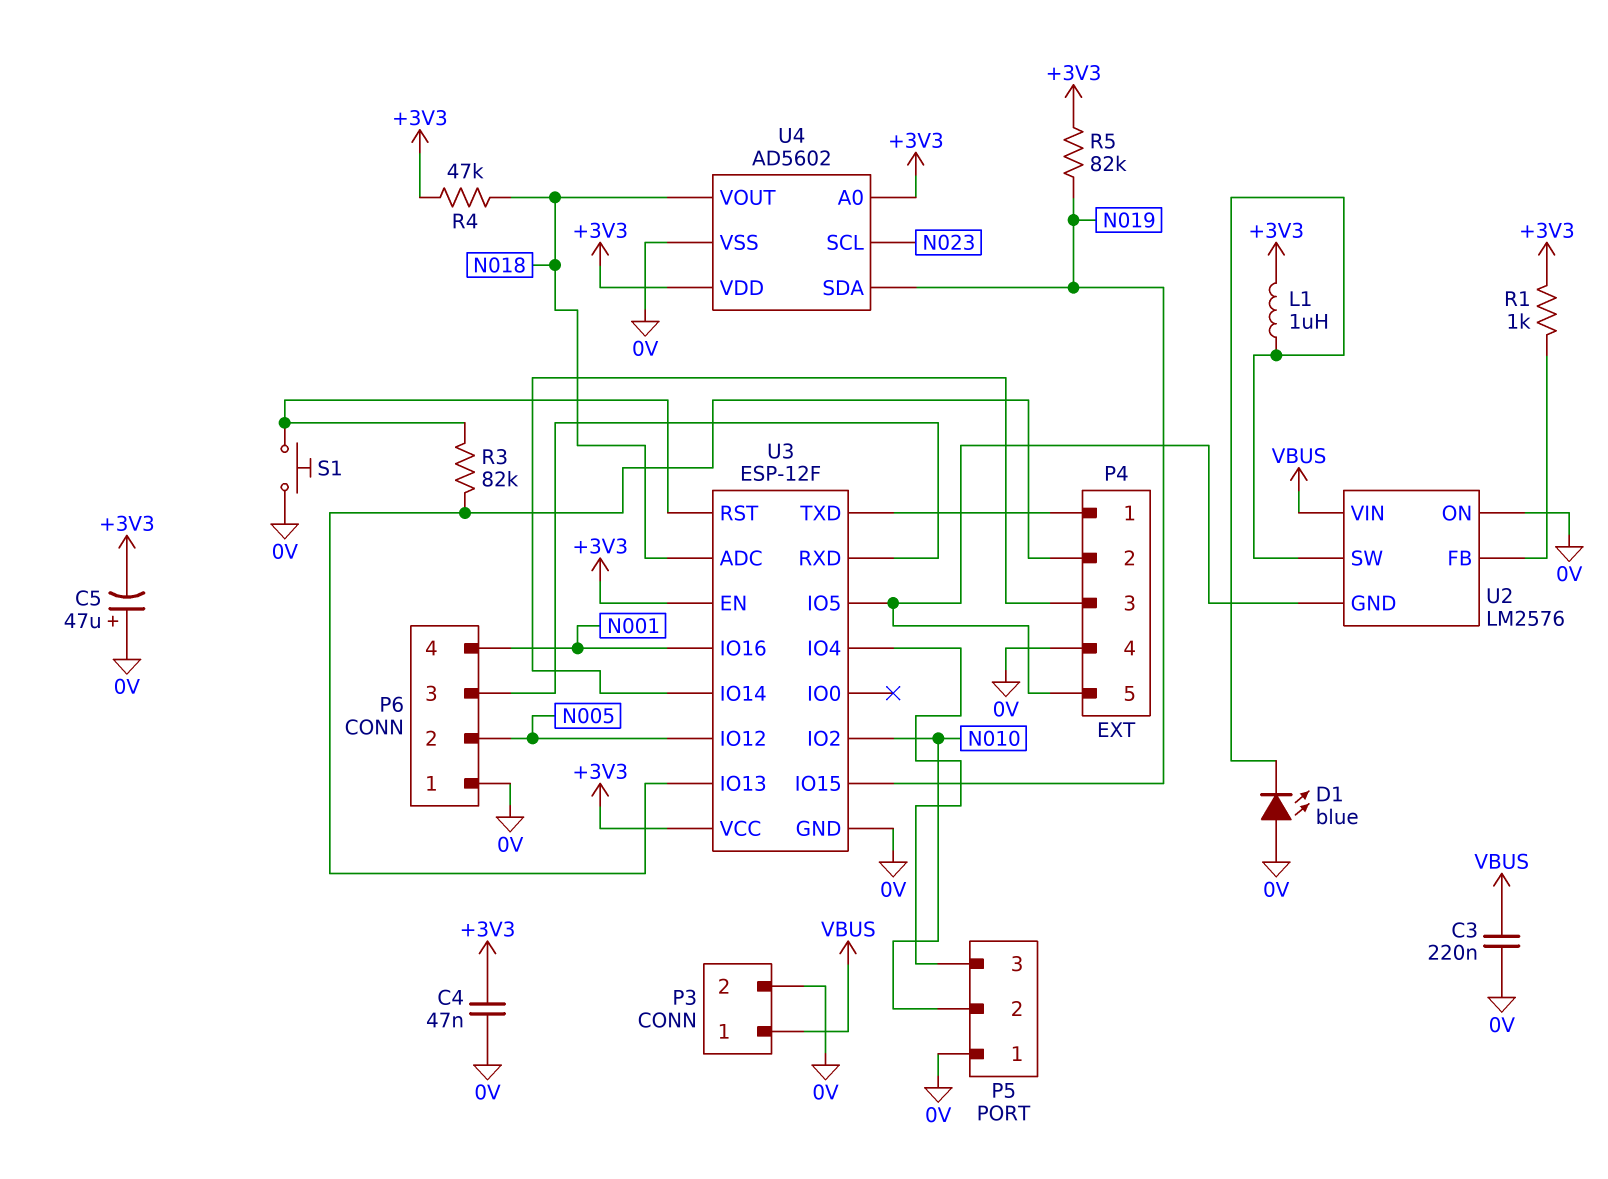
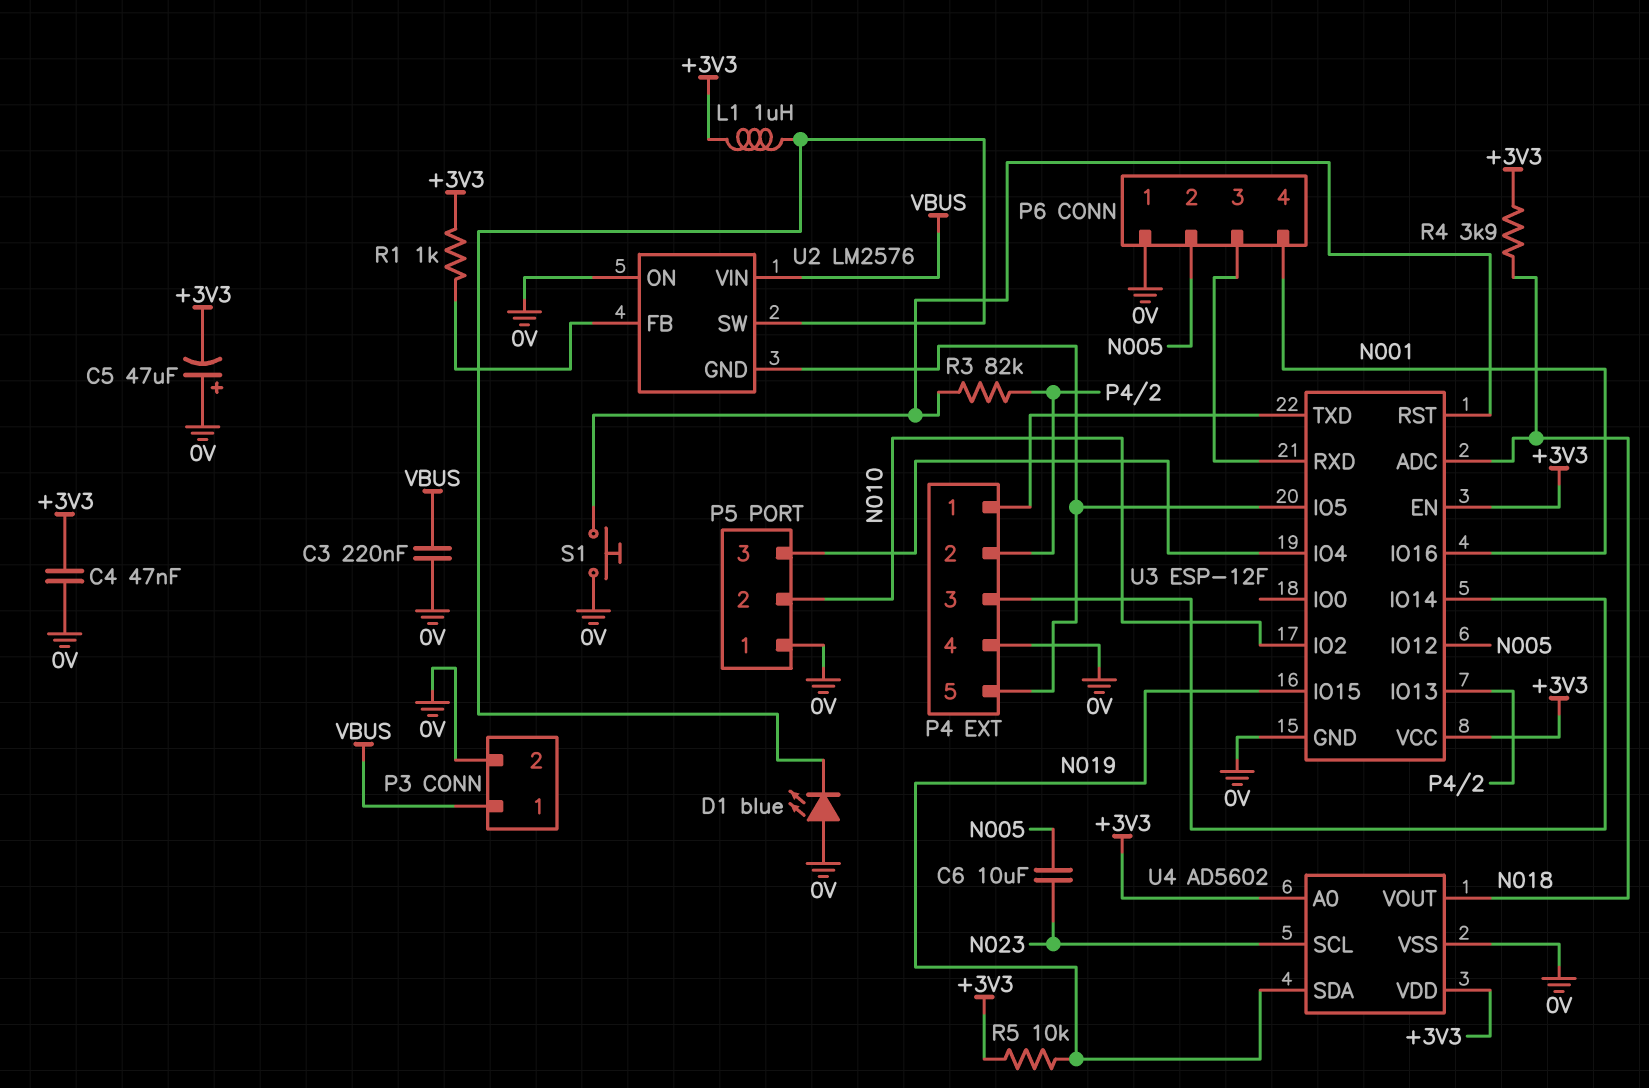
C6: none -> 10uF (N005, N023)
R4: 47k (+3V3, N018) -> 3.9k (+3V3, N018)
R5: 82k (+3V3, N019) -> 10k (+3V3, N019)

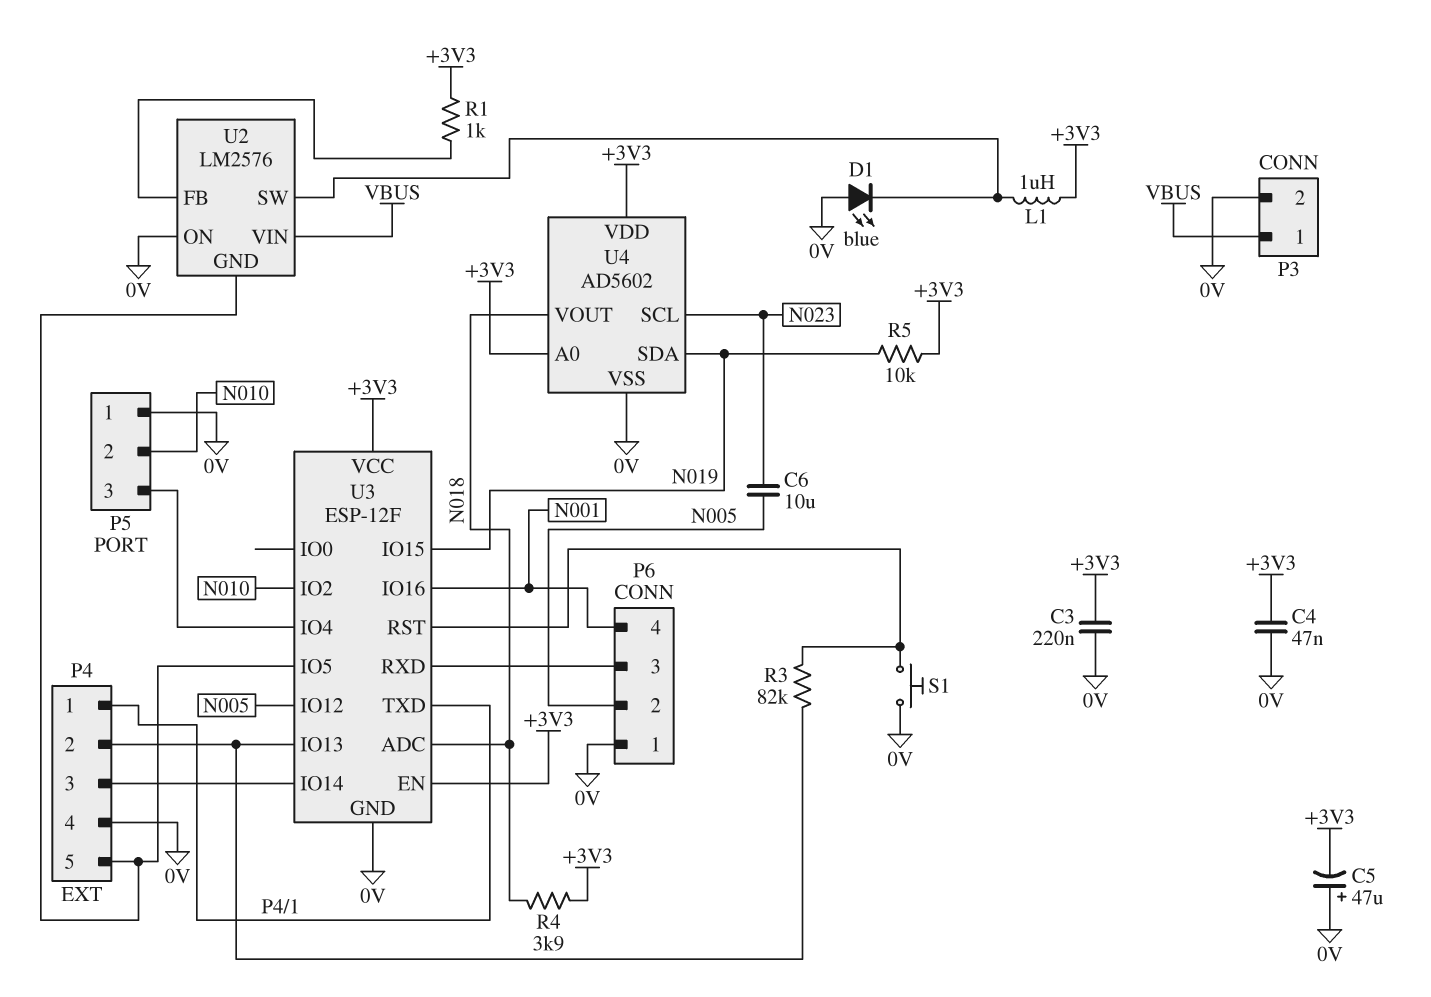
C3: 220nF (0V, VBUS) -> 220nF (+3V3, 0V)

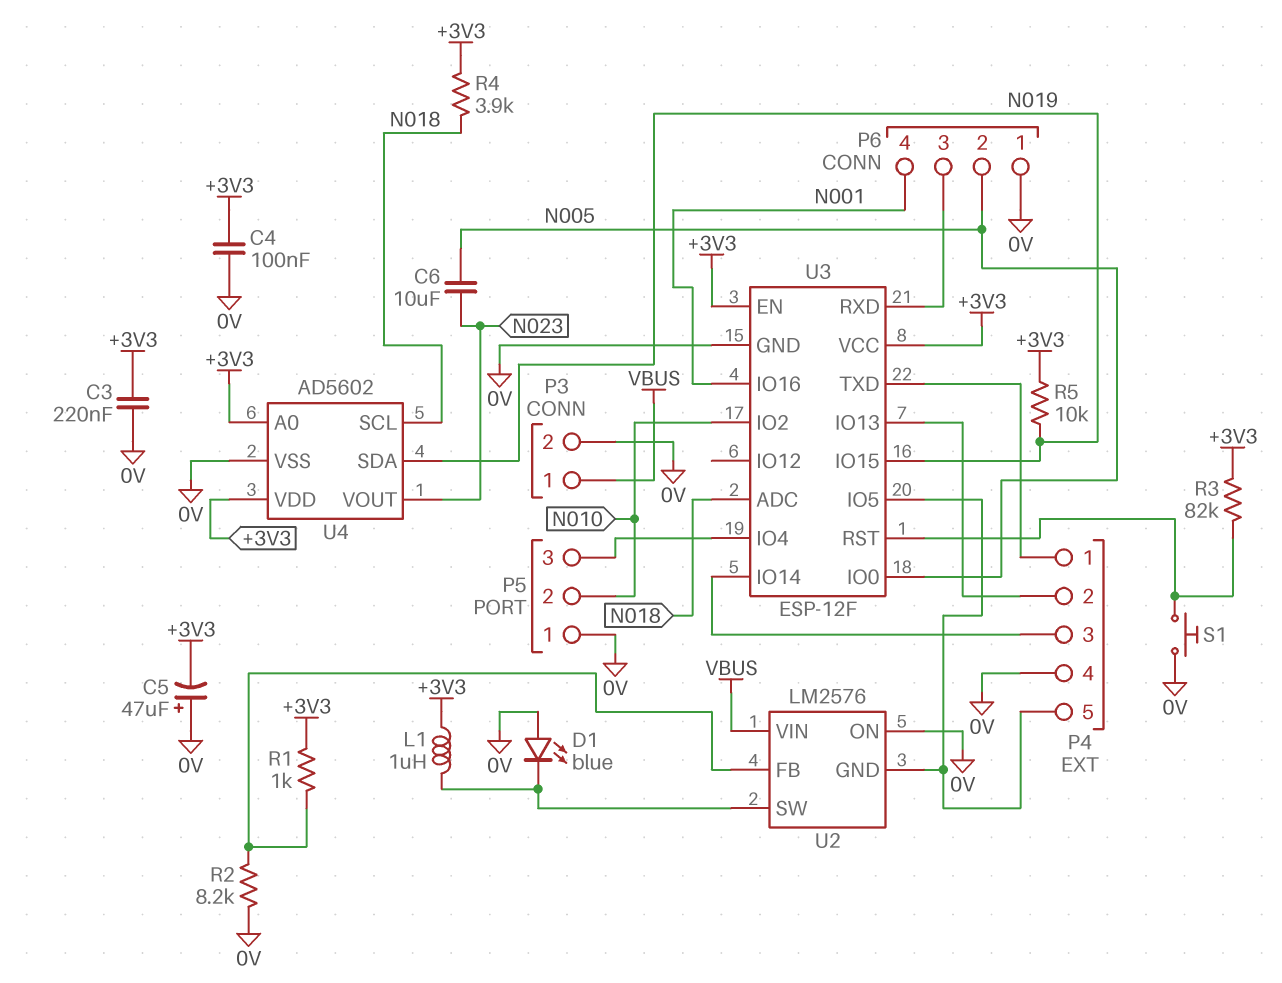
C4: 47nF (+3V3, 0V) -> 100nF (+3V3, 0V)
R2: none -> 8.2k (0V, U2/FB)
R3: 82k (P4/2, U3/RST) -> 82k (+3V3, U3/RST)
U3 pin IO0: none -> N005
U3 pin IO12: N005 -> none
U4 pin SCL: N023 -> N018
U4 pin VOUT: N018 -> N023

